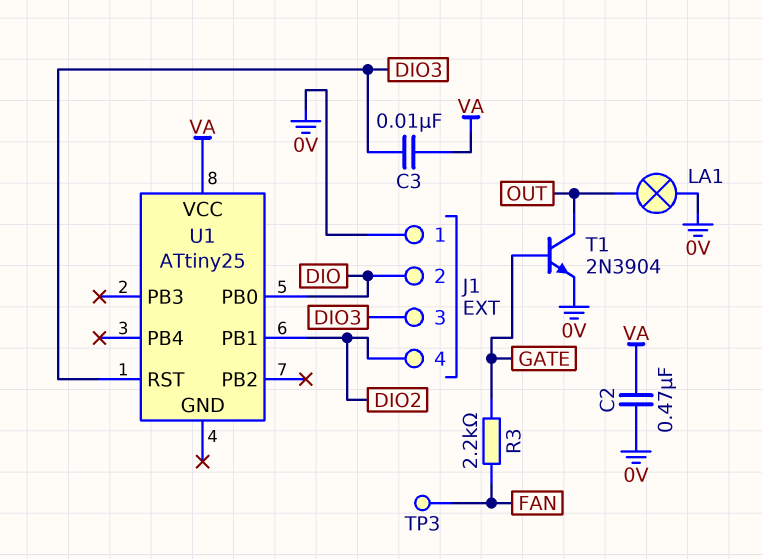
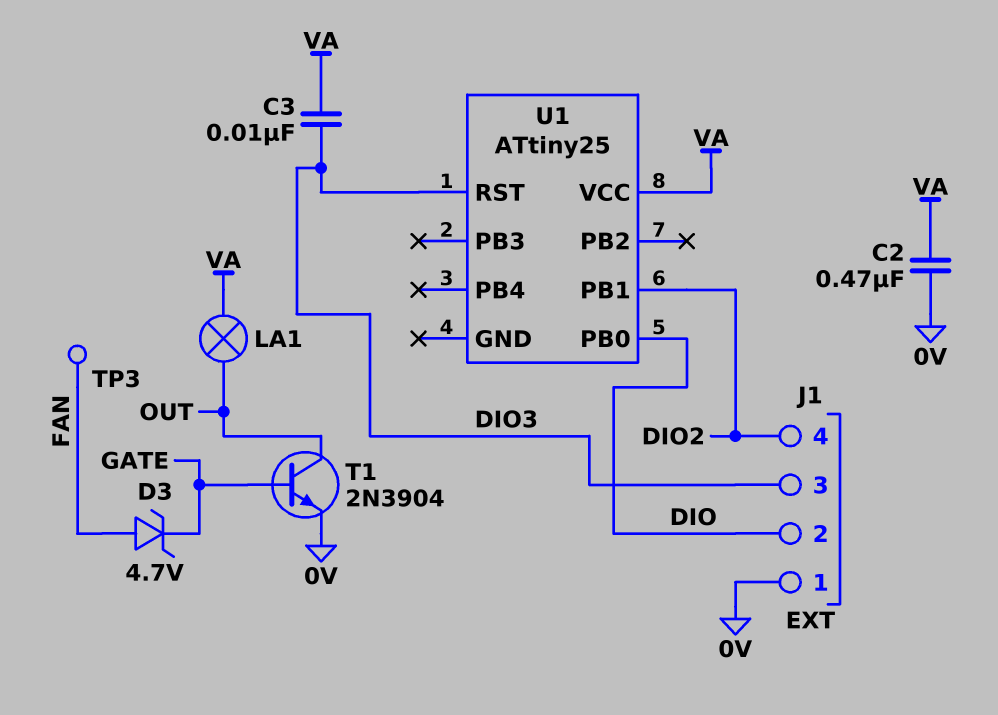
D3: none -> zener 4.7V (A FAN, K GATE)
LA1: lamp (0V, OUT) -> lamp (OUT, VA)
R3: 2.2k (FAN, GATE) -> none

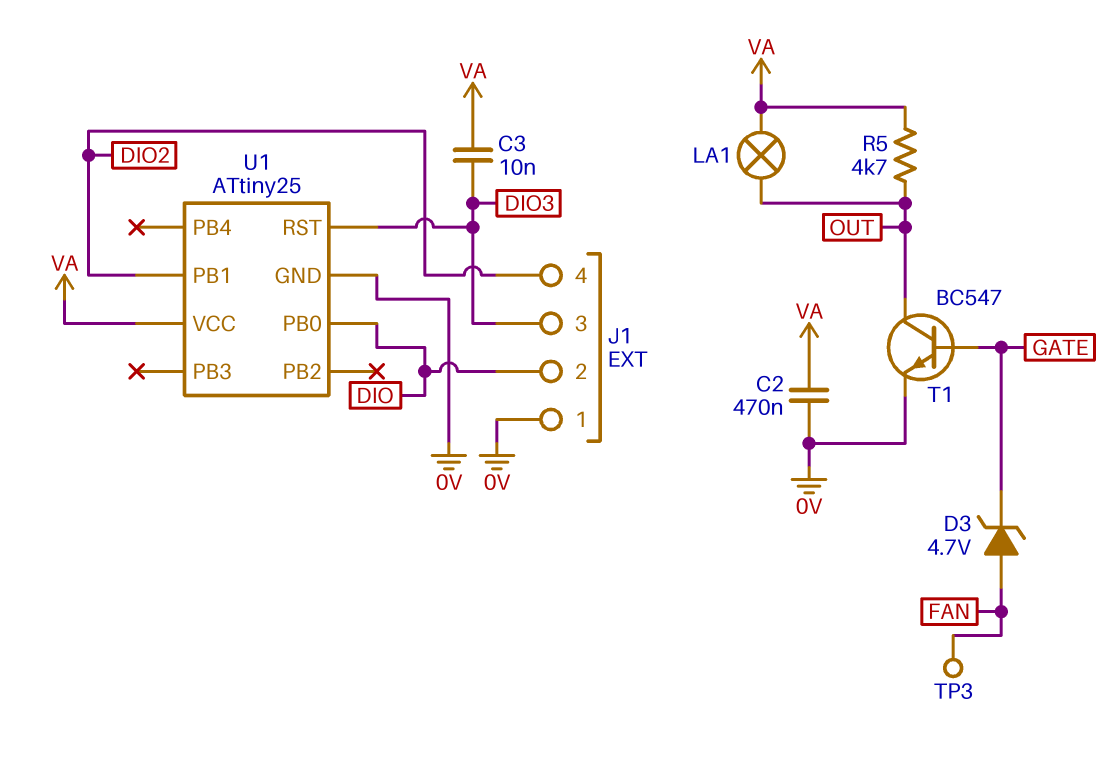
R5: none -> 4.7k (OUT, VA)
T1: NPN 2N3904 (B GATE, C OUT, E 0V) -> NPN BC547 (B GATE, C OUT, E 0V)
U1 pin GND: none -> 0V

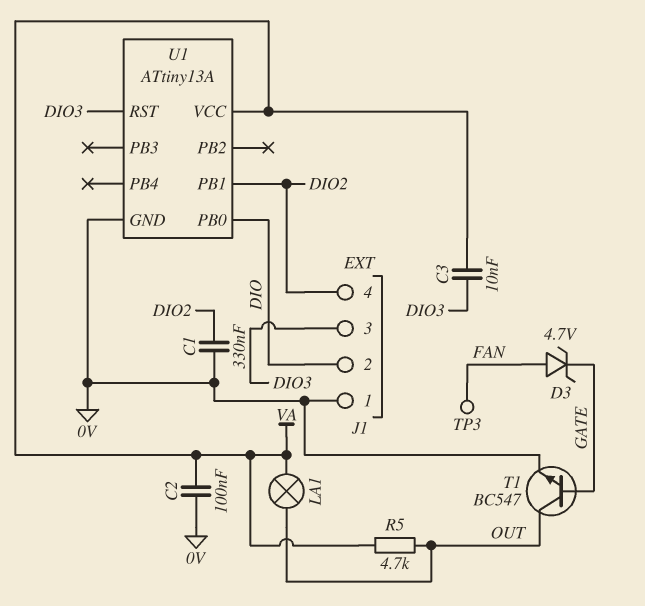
C1: none -> 330nF (0V, DIO2)
C2: 470nF (0V, VA) -> 100nF (0V, VA)
U1: ATtiny25 -> ATtiny13A

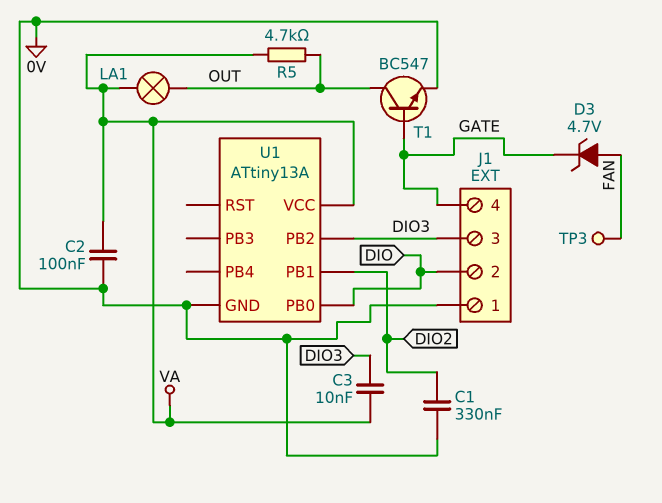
J1 pin 4: DIO2 -> GATE
U1 pin PB2: none -> DIO3
U1 pin RST: DIO3 -> none

